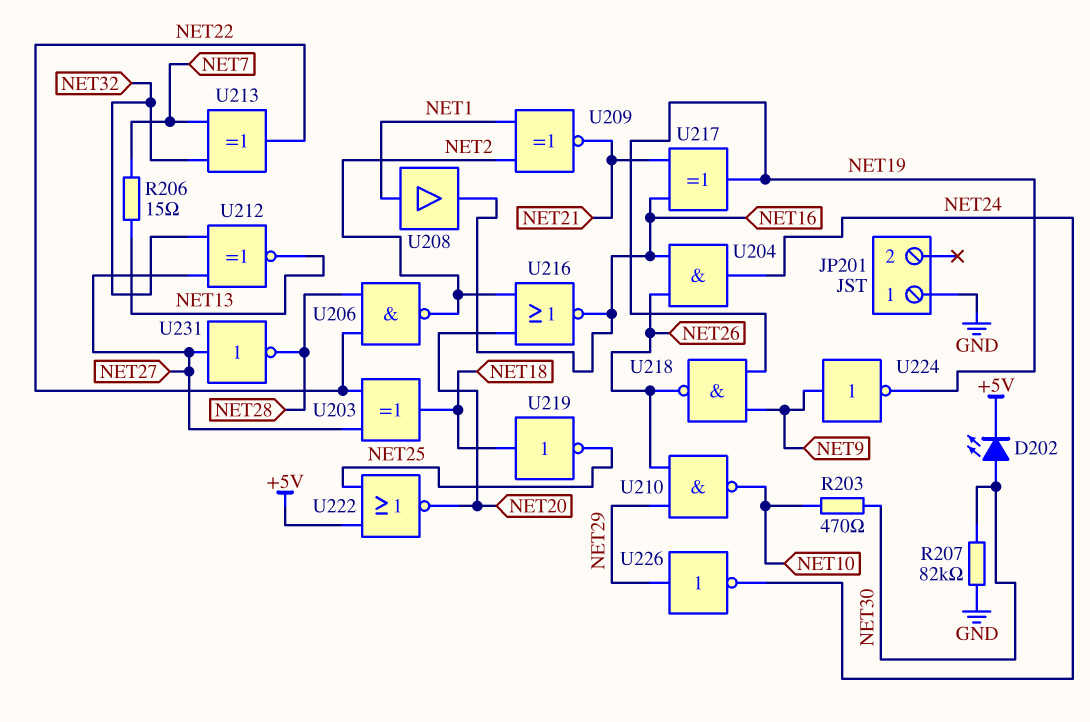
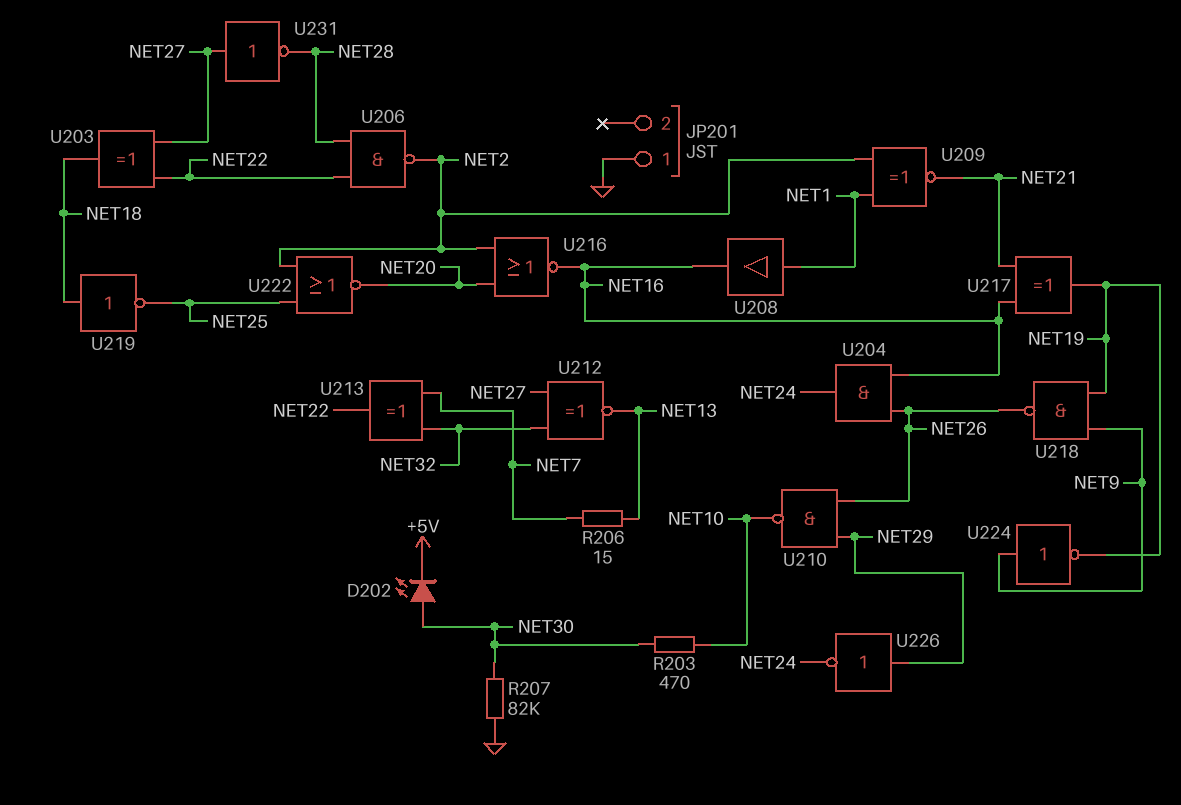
U222: NOR (in +5V, in NET25, out NET20) -> NOR (in NET2, in NET25, out NET20)

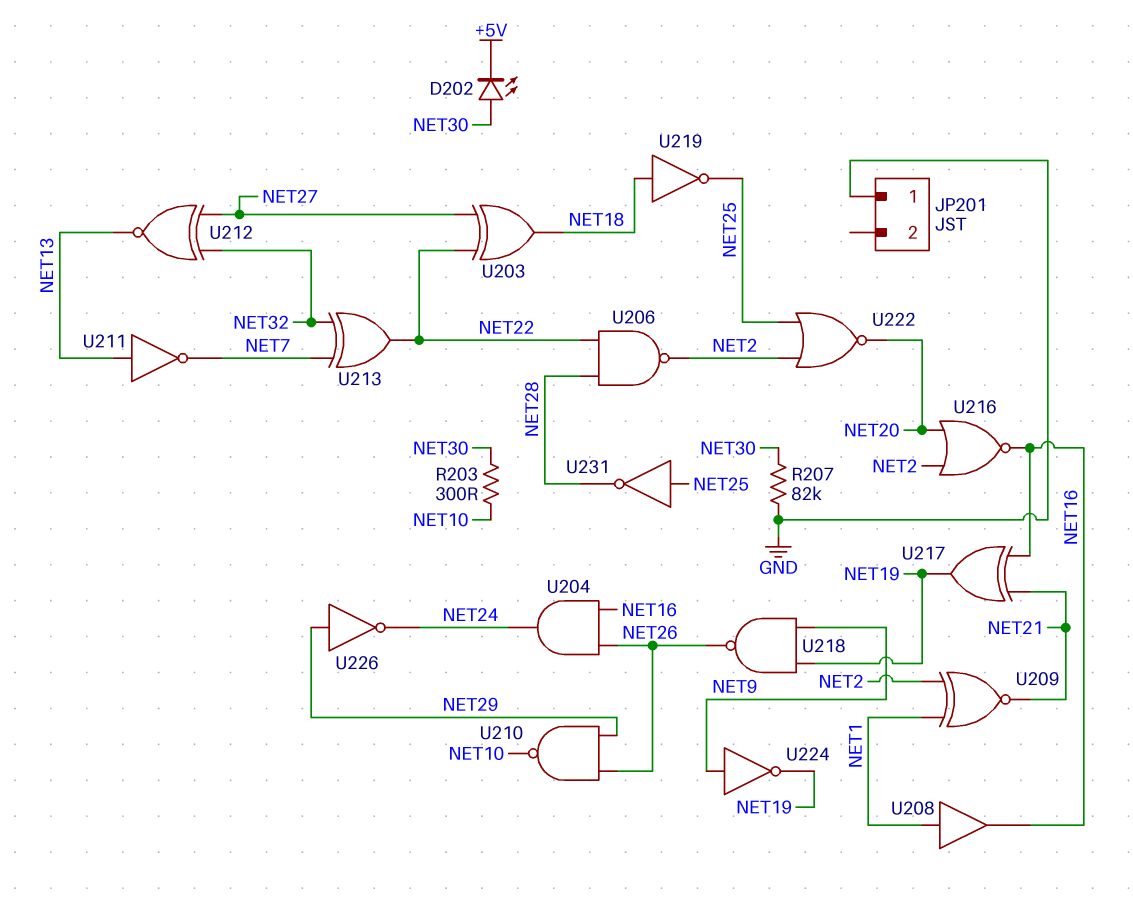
R203: 470 (NET10, NET30) -> 300 (NET10, NET30)
R206: 15 (NET7, NET13) -> none
U211: none -> NOT (in NET13, out NET7)
U231: NOT (in NET27, out NET28) -> NOT (in NET25, out NET28)

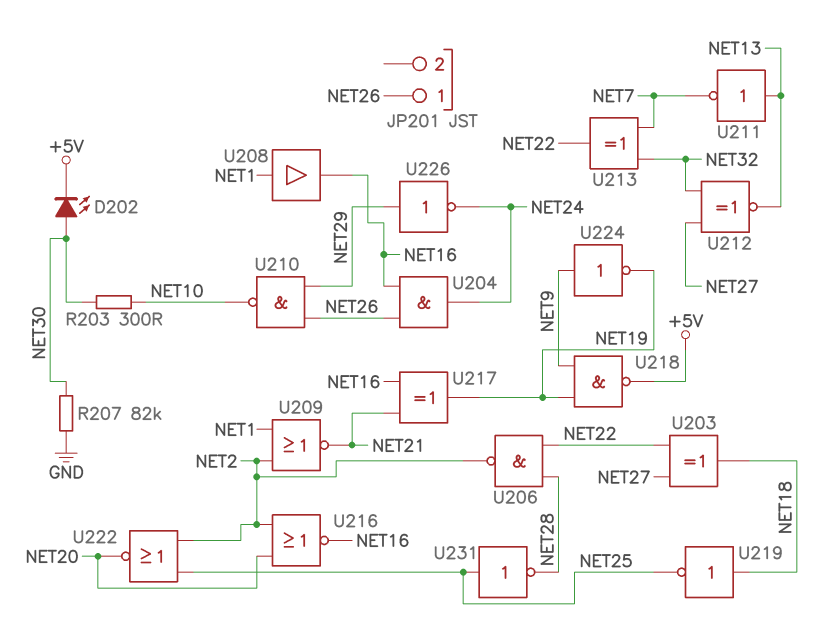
JP201 pin 1: GND -> NET26
U209: XNOR (in NET1, in NET2, out NET21) -> NOR (in NET1, in NET2, out NET21)
U218: NAND (in NET9, in NET19, out NET26) -> NAND (in NET9, in NET19, out +5V)

